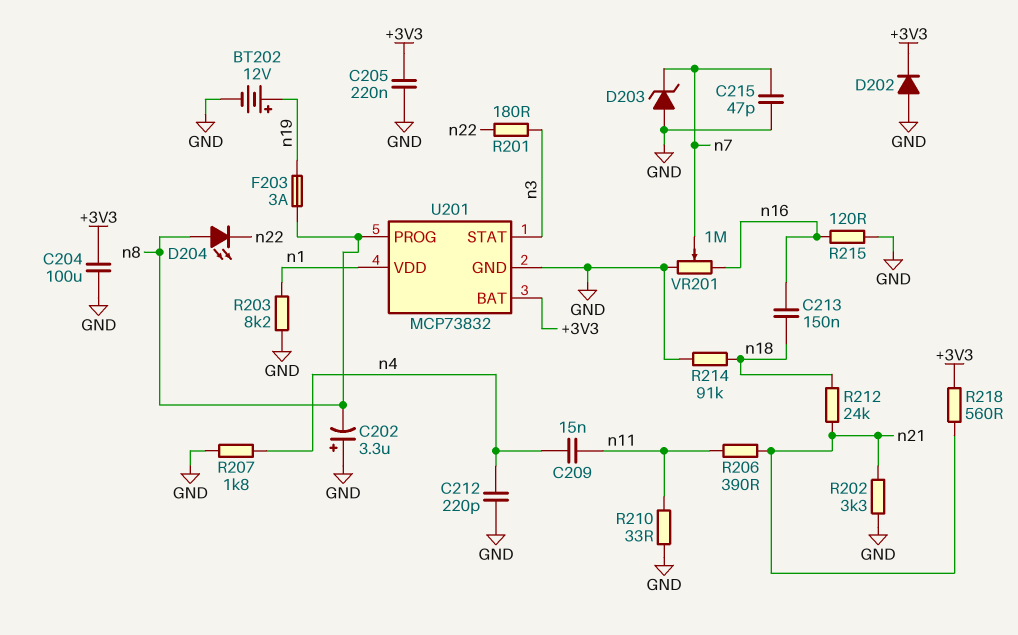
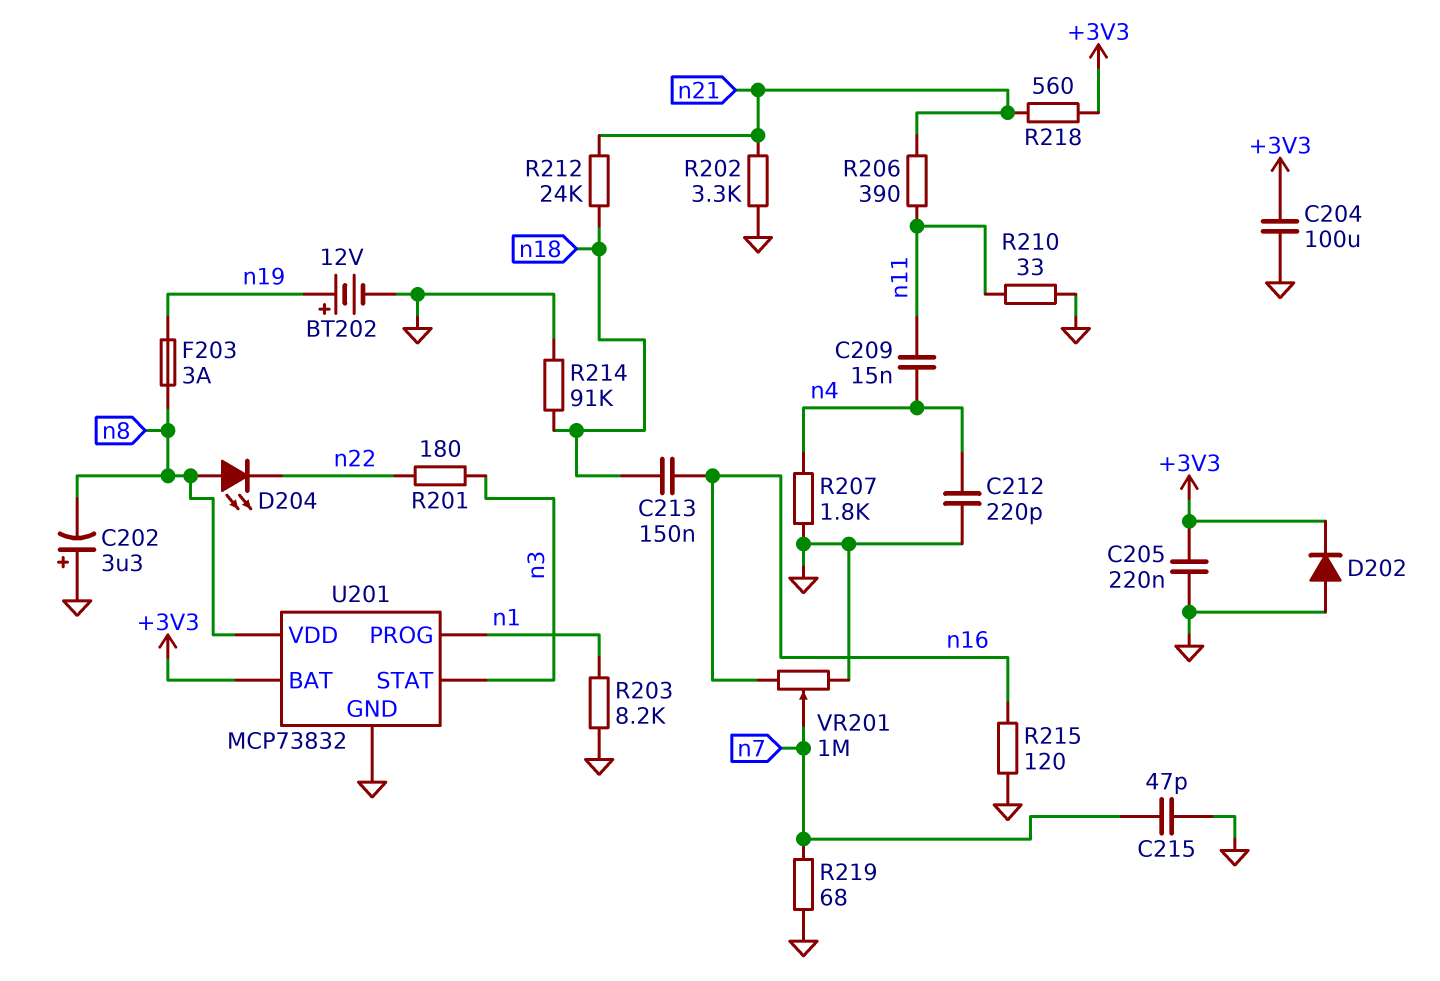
D203: zener (A GND, K n7) -> none
R219: none -> 68 (GND, n7)
U201 pin PROG: n8 -> n1
U201 pin VDD: n1 -> n8

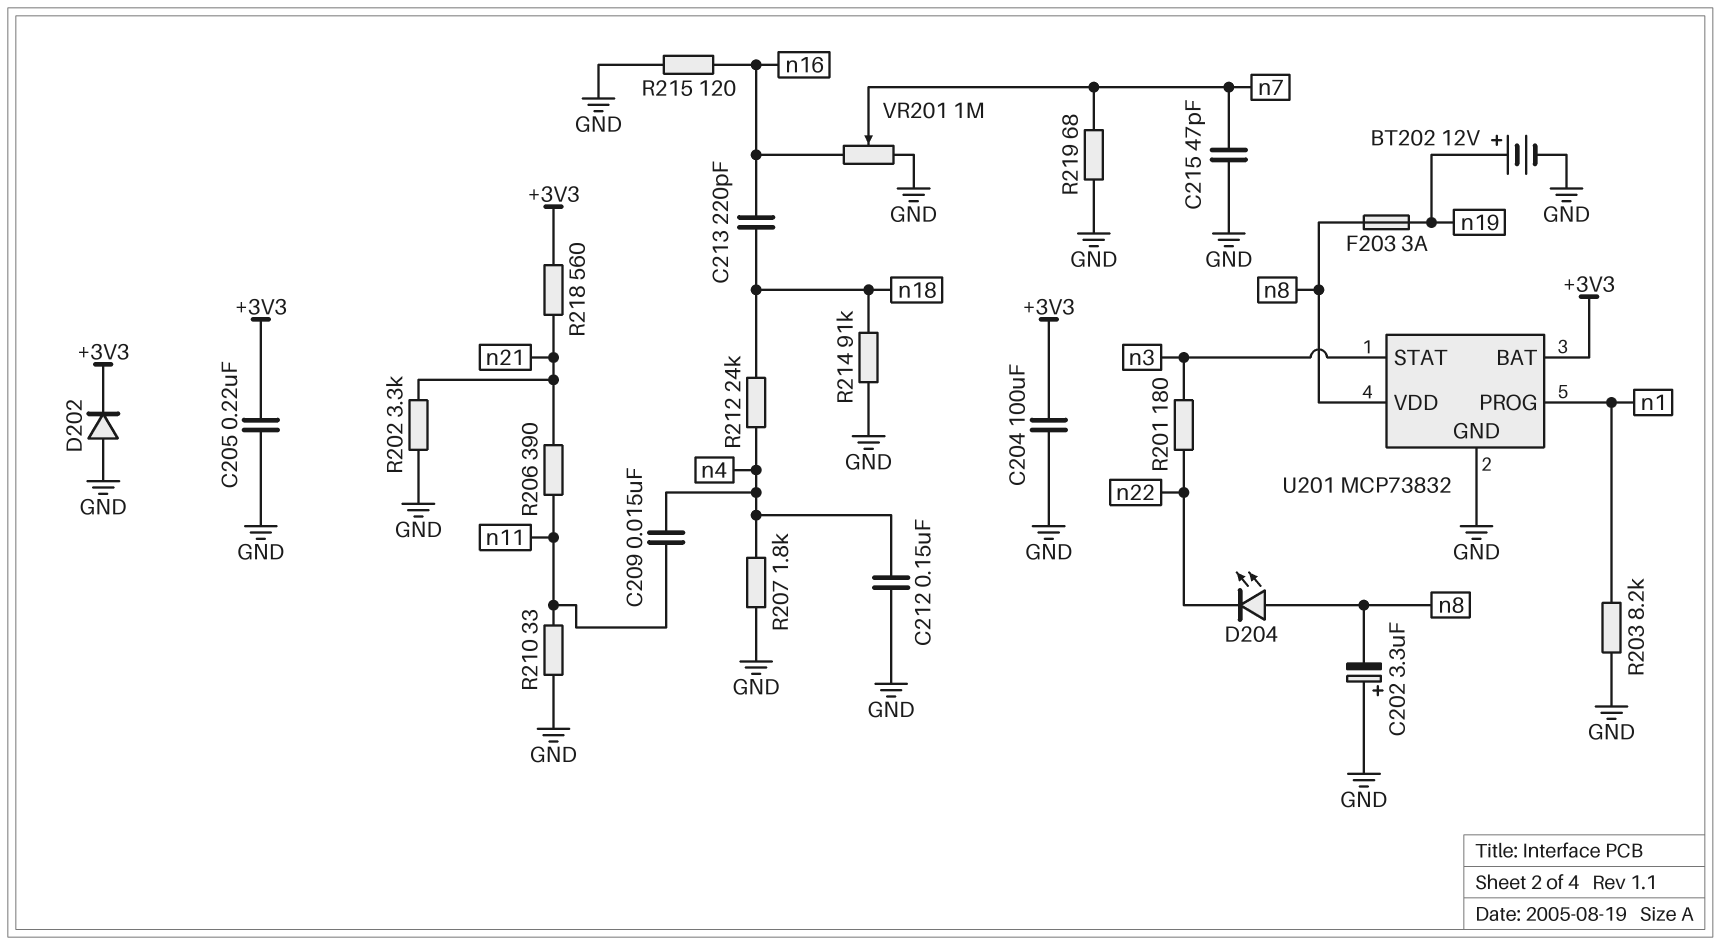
C212: 220pF (GND, n4) -> 150nF (GND, n4)
C213: 150nF (n16, n18) -> 220pF (n16, n18)
R212: 24k (n18, n21) -> 24k (n4, n18)

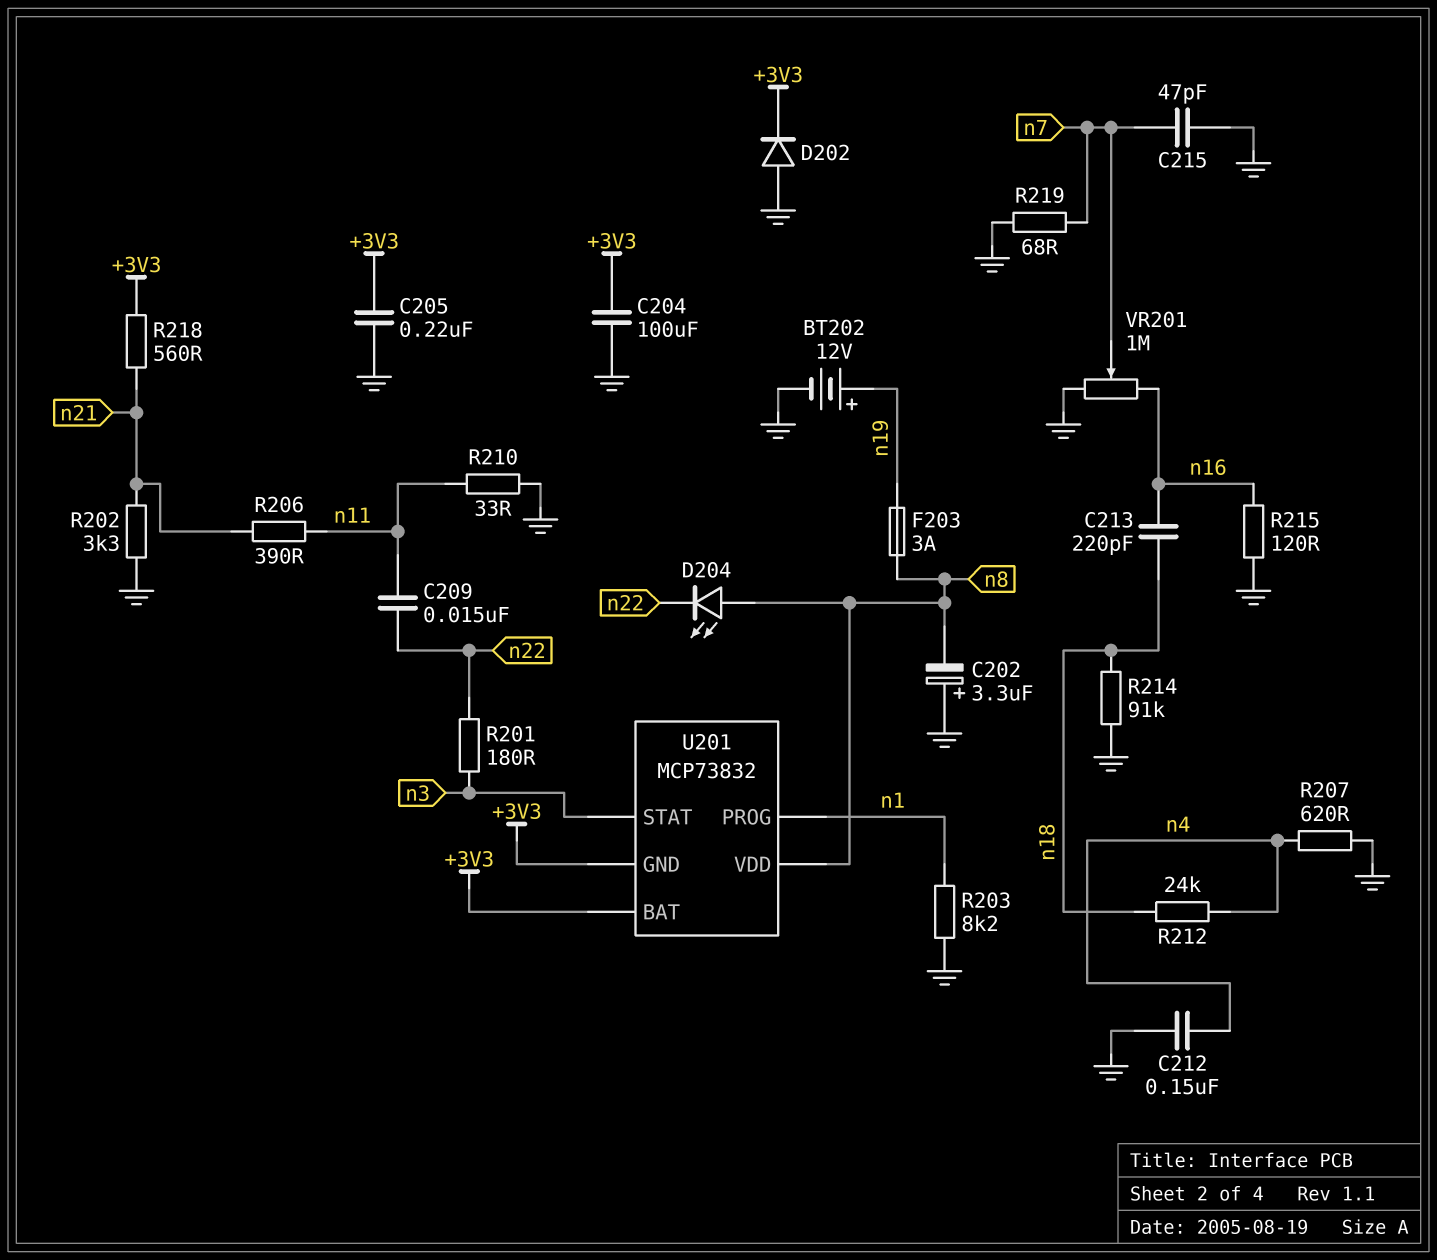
C209: 15nF (n4, n11) -> 15nF (n11, n22)
R207: 1.8k (GND, n4) -> 620 (GND, n4)
U201 pin GND: GND -> +3V3

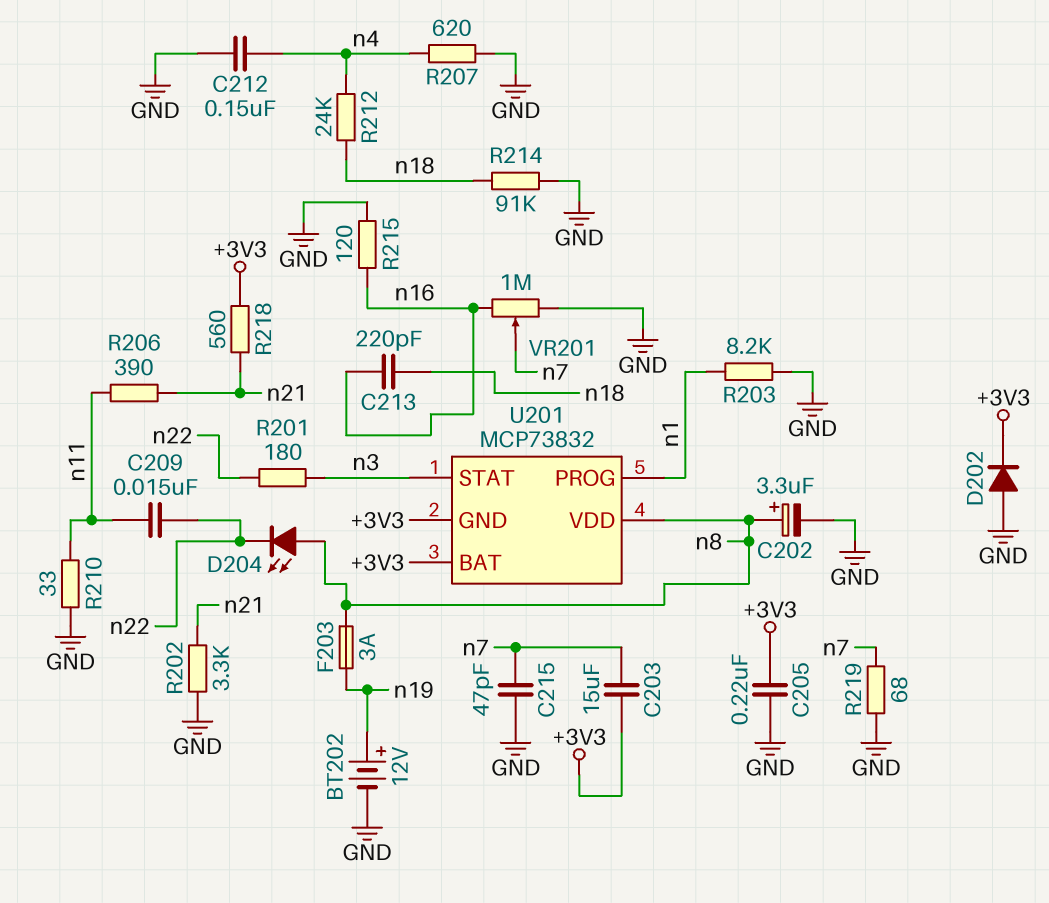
C202: 3.3uF (plus GND, minus n8) -> 3.3uF (plus n8, minus GND)
C203: none -> 15uF (+3V3, n7)
C204: 100uF (+3V3, GND) -> none

